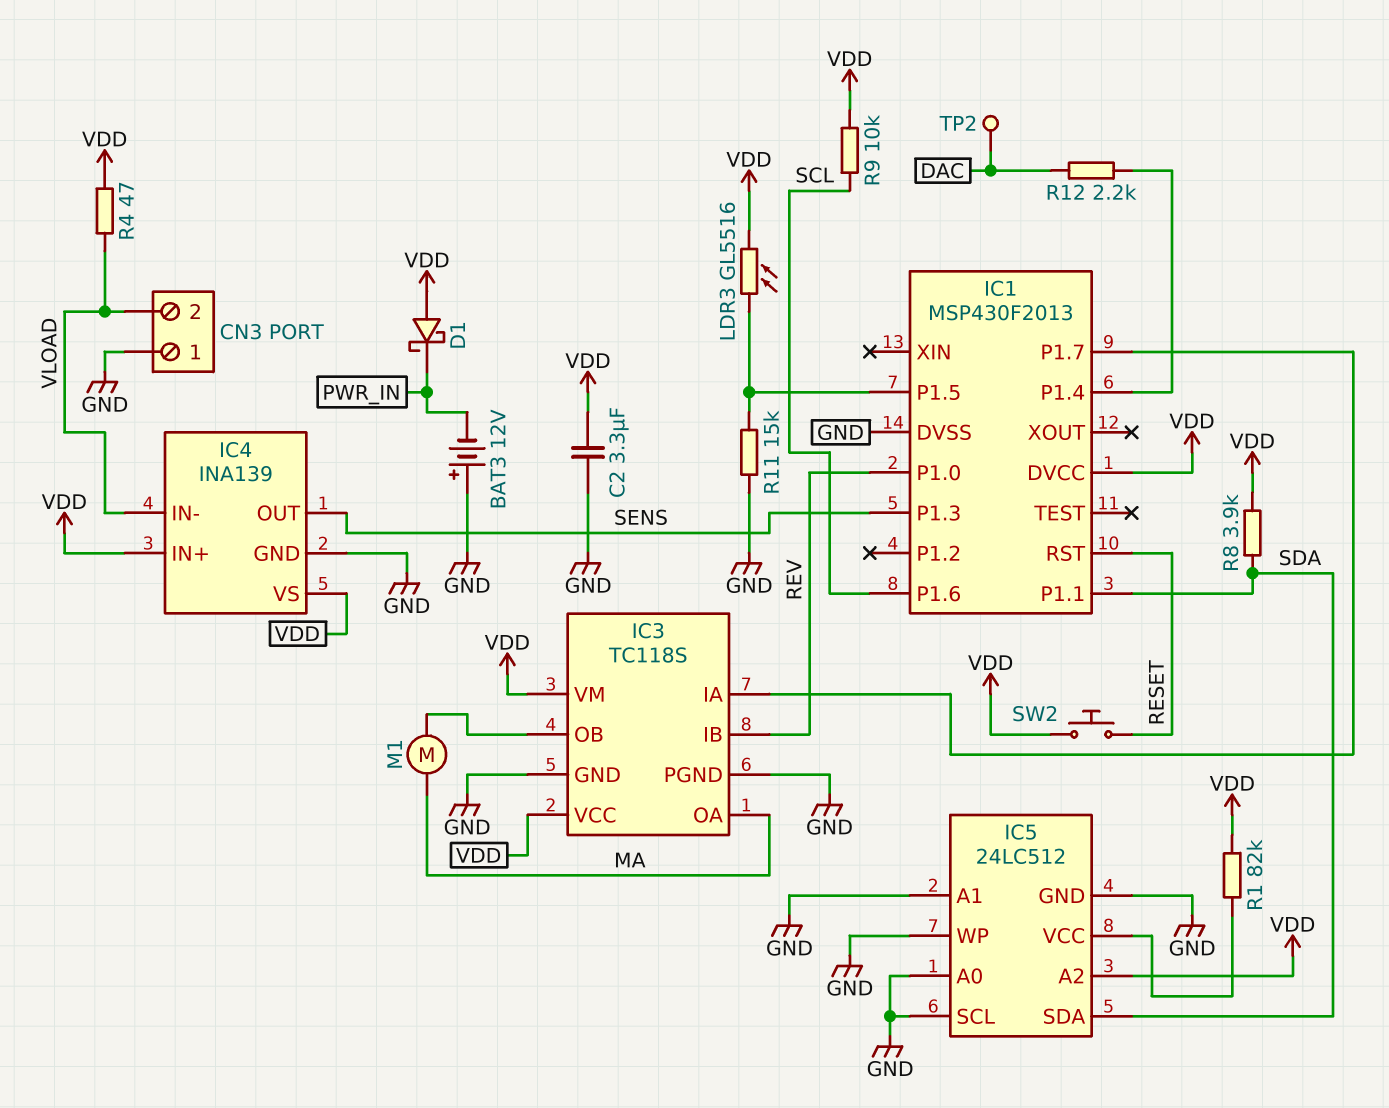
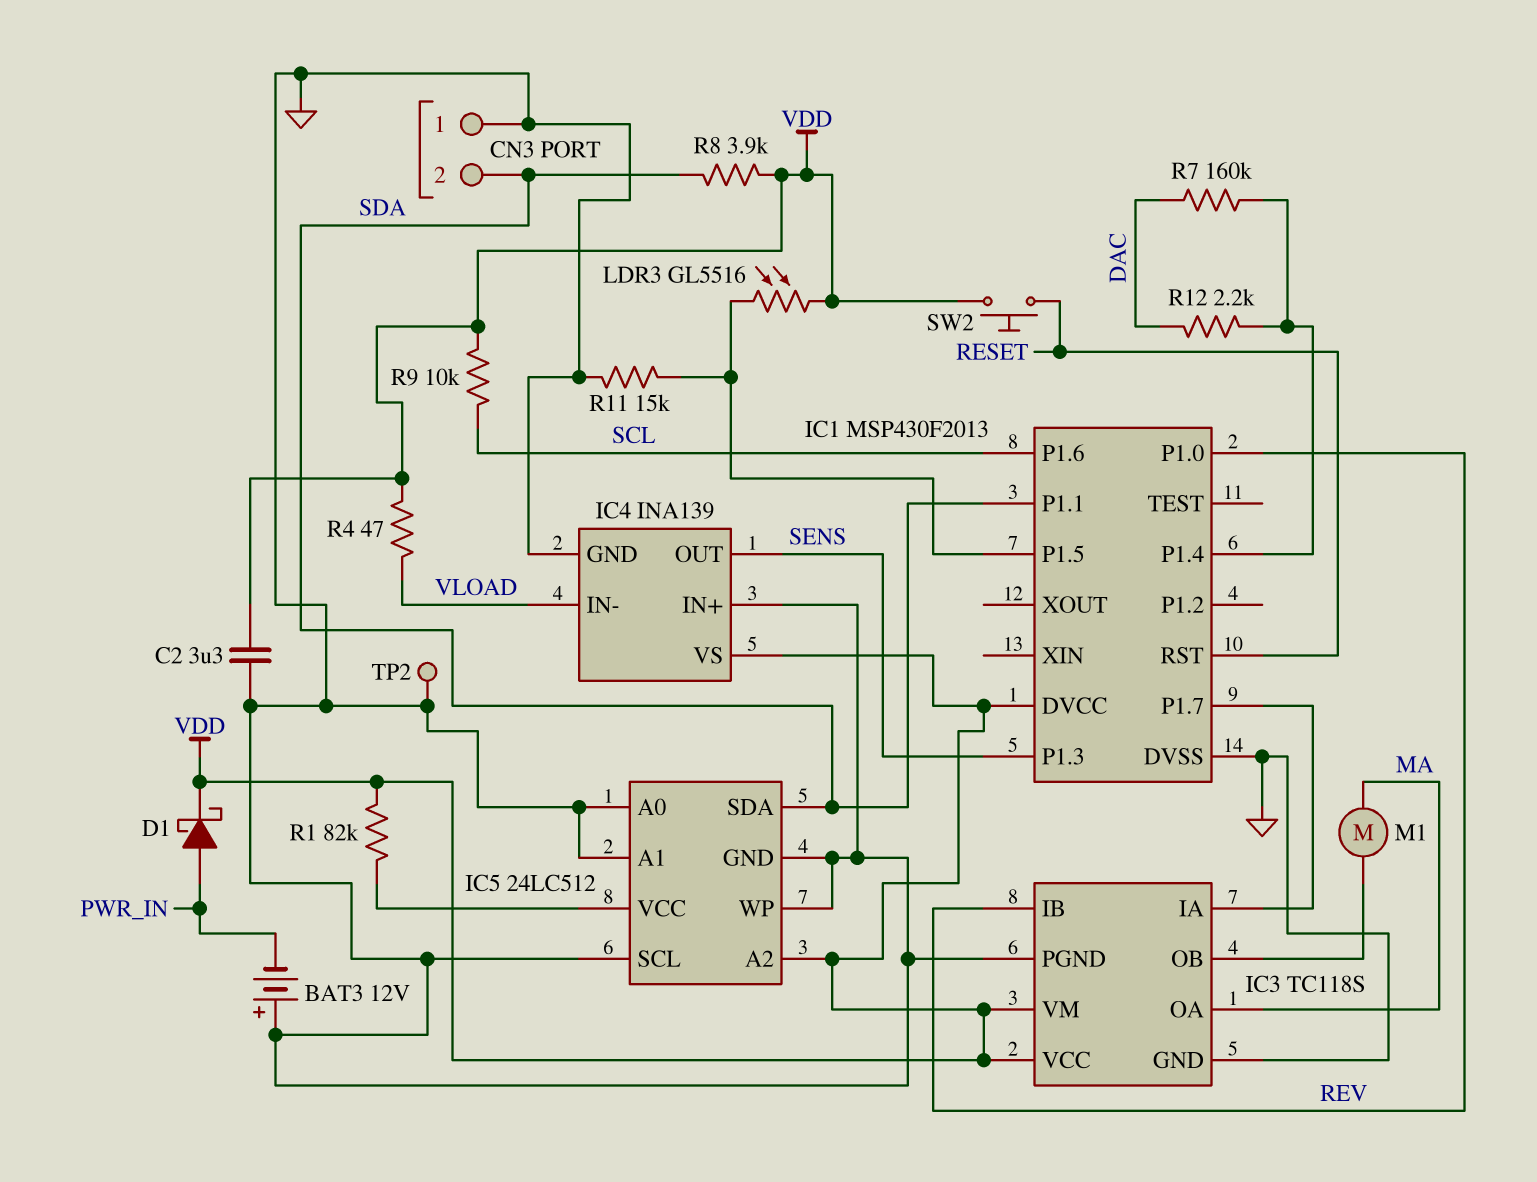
CN3 pin 2: VLOAD -> SDA
D1: schottky (A VDD, K PWR_IN) -> schottky (A PWR_IN, K VDD)
IC4 pin IN+: VDD -> GND
R7: none -> 160k (DAC, IC1/P1.4)
TP2: test point (DAC) -> test point (GND)

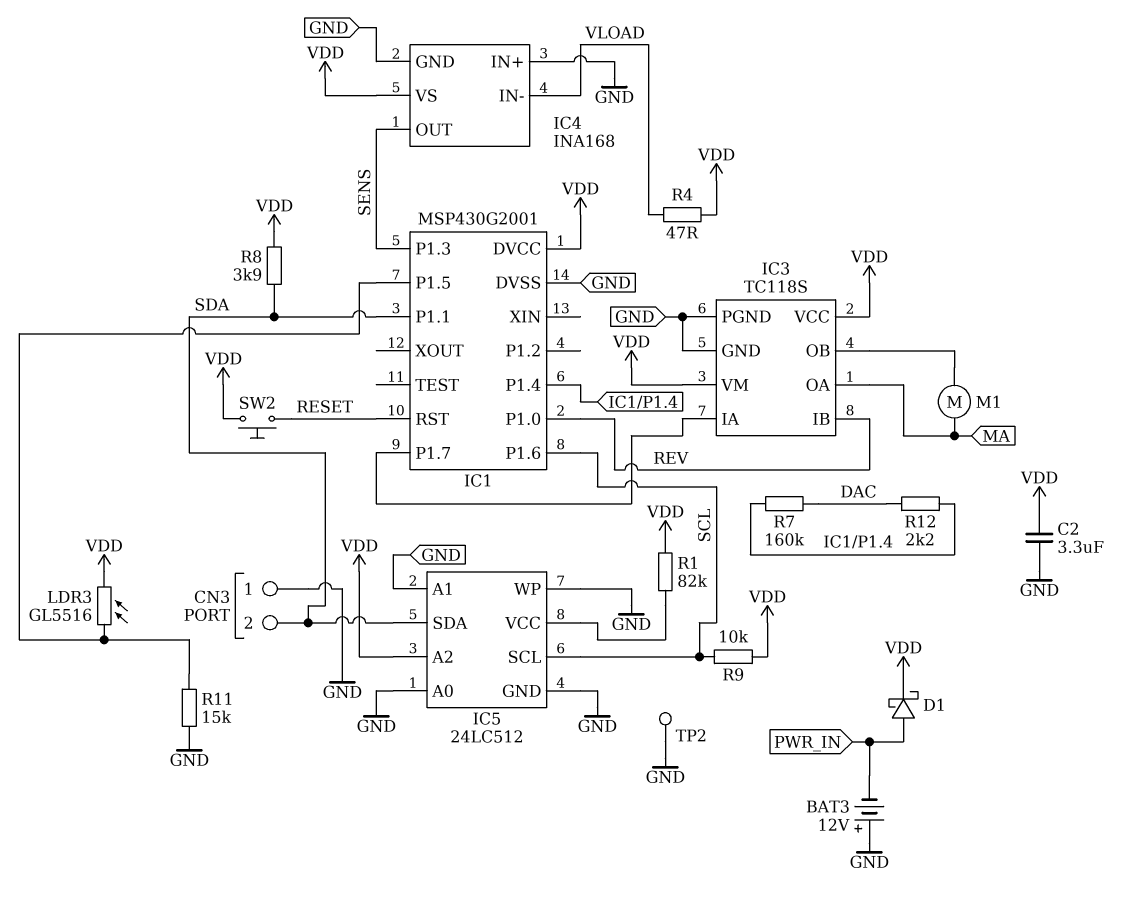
IC1: MSP430F2013 -> MSP430G2001
IC4: INA139 -> INA168
IC5 pin SCL: GND -> SCL

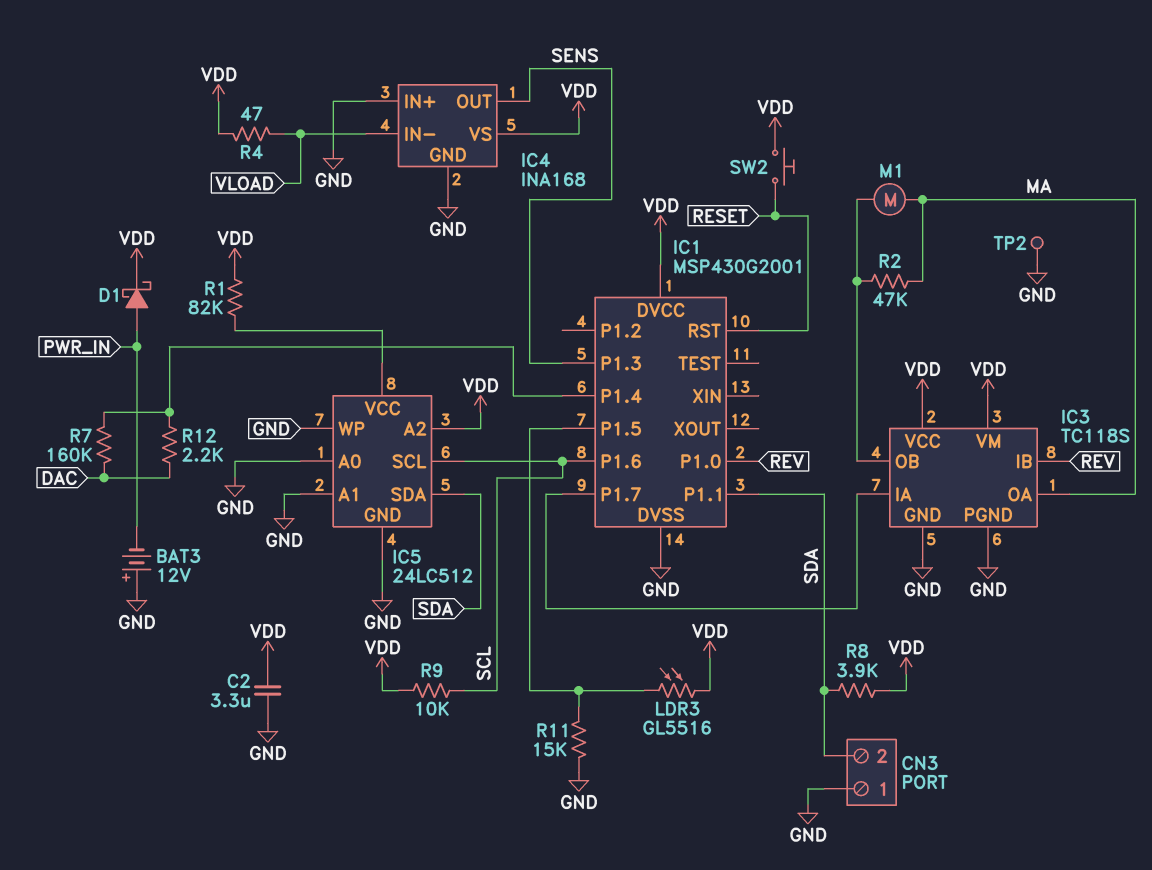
R2: none -> 47k (IC3/OB, MA)

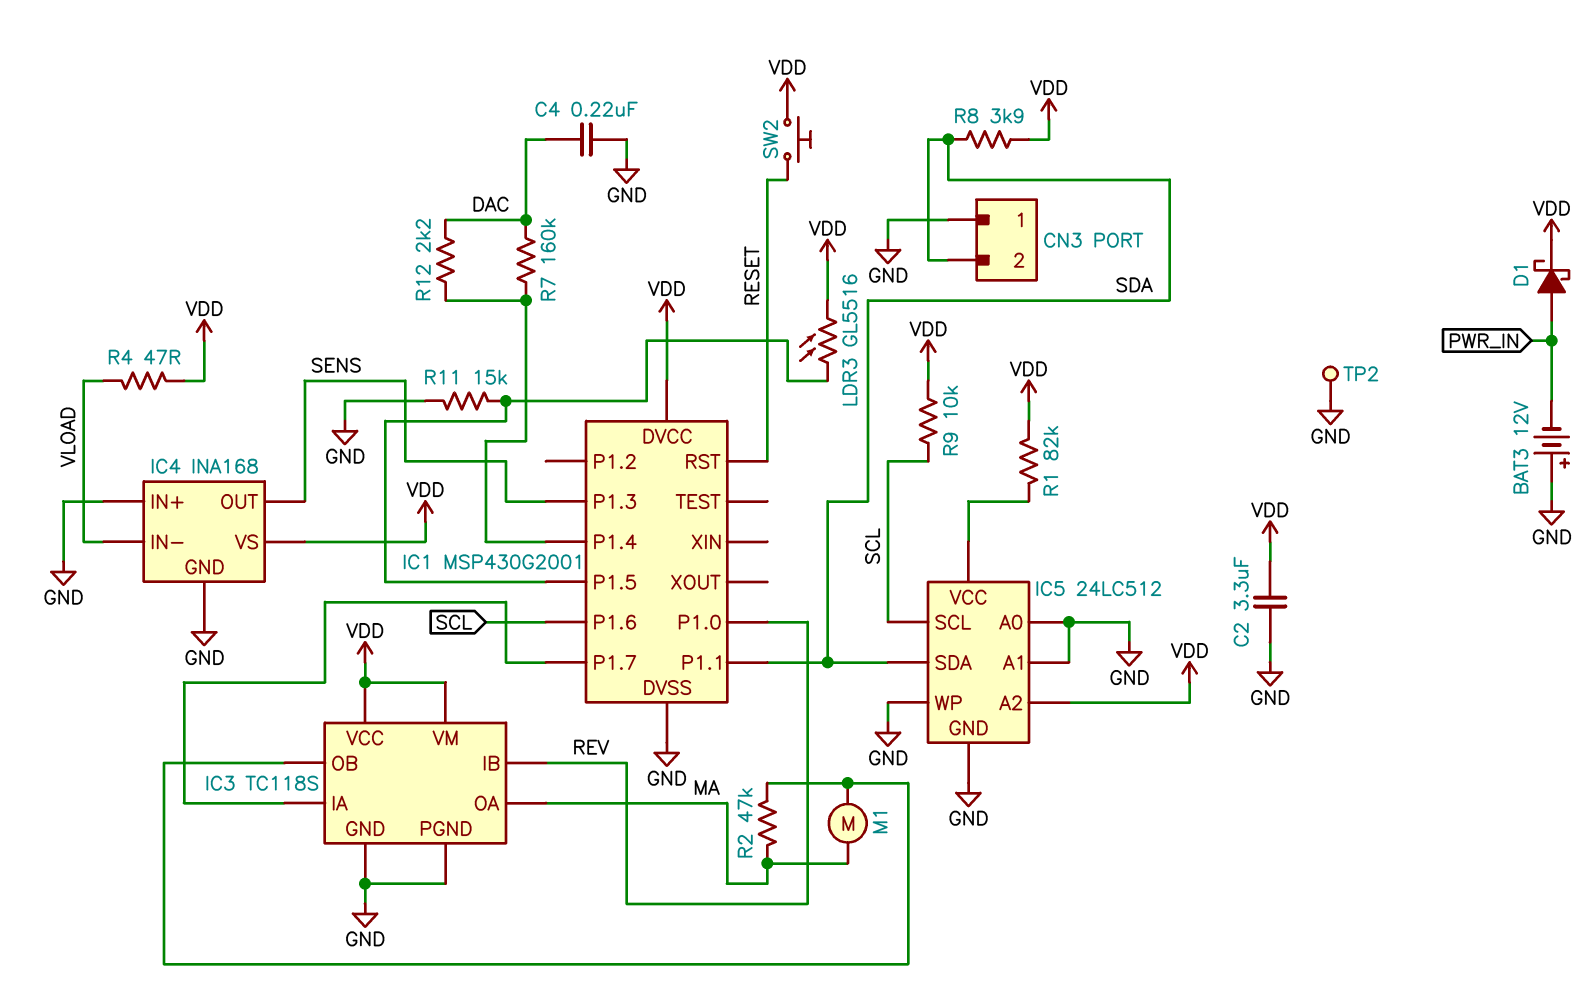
C4: none -> 220nF (DAC, GND)

